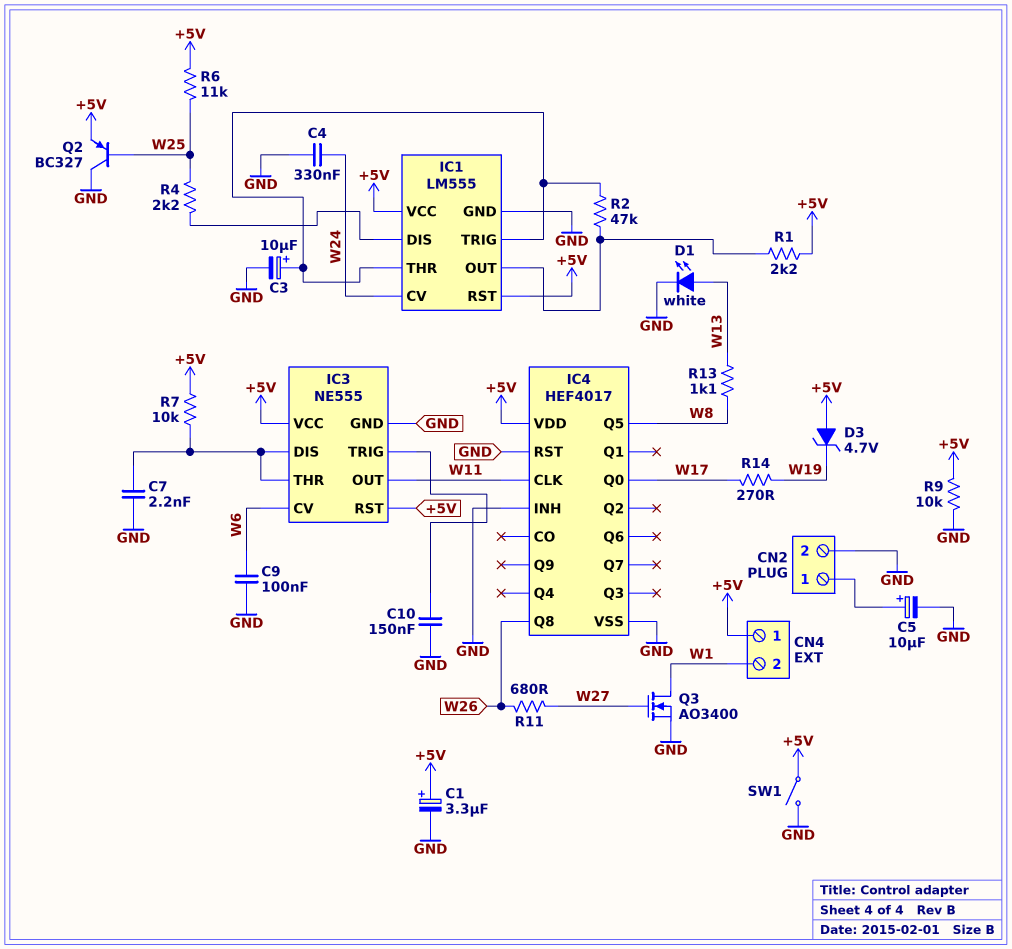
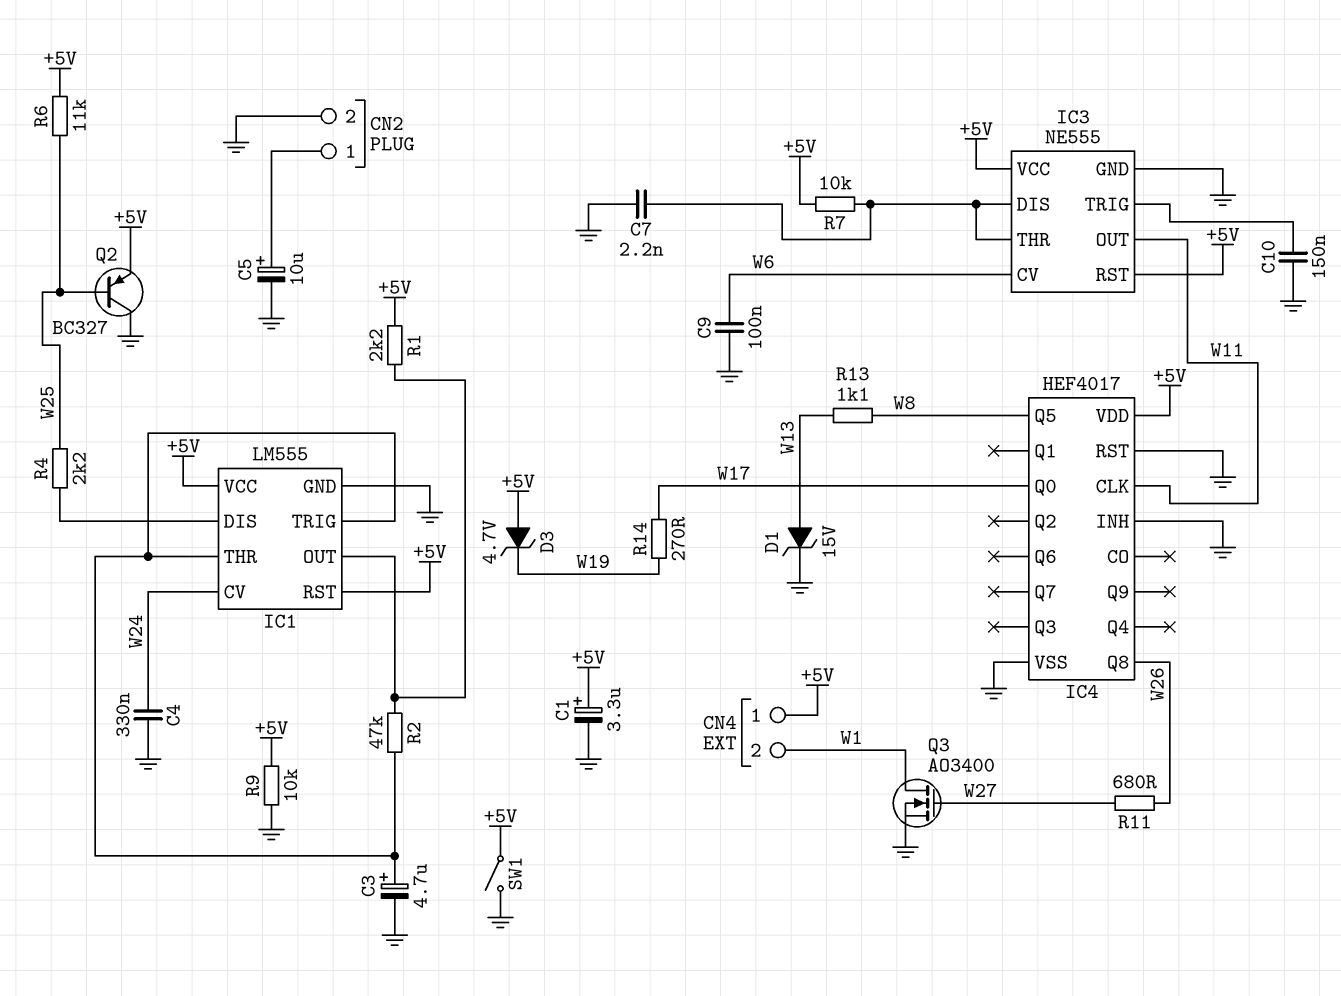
C3: 10uF (plus IC1/THR, minus GND) -> 4.7uF (plus IC1/THR, minus GND)
D1: LED white (A W13, K GND) -> zener 15V (A W13, K GND)

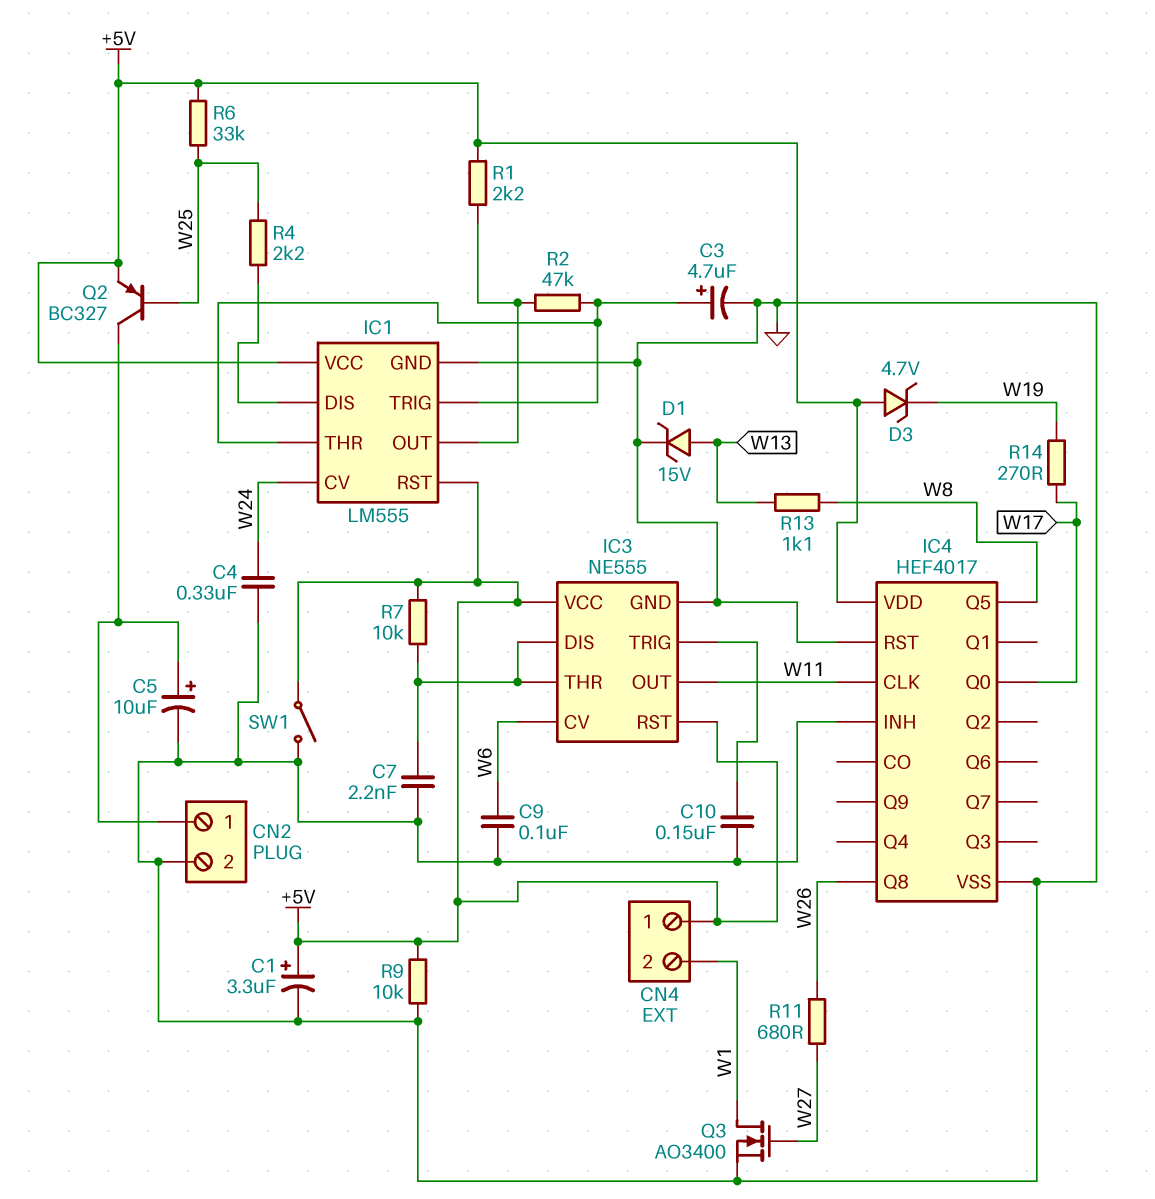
Q2: PNP BC327 (B W25, C GND, E +5V) -> PNP BC327 (B W25, C CN2/1, E +5V)
R6: 11k (+5V, W25) -> 33k (+5V, W25)

